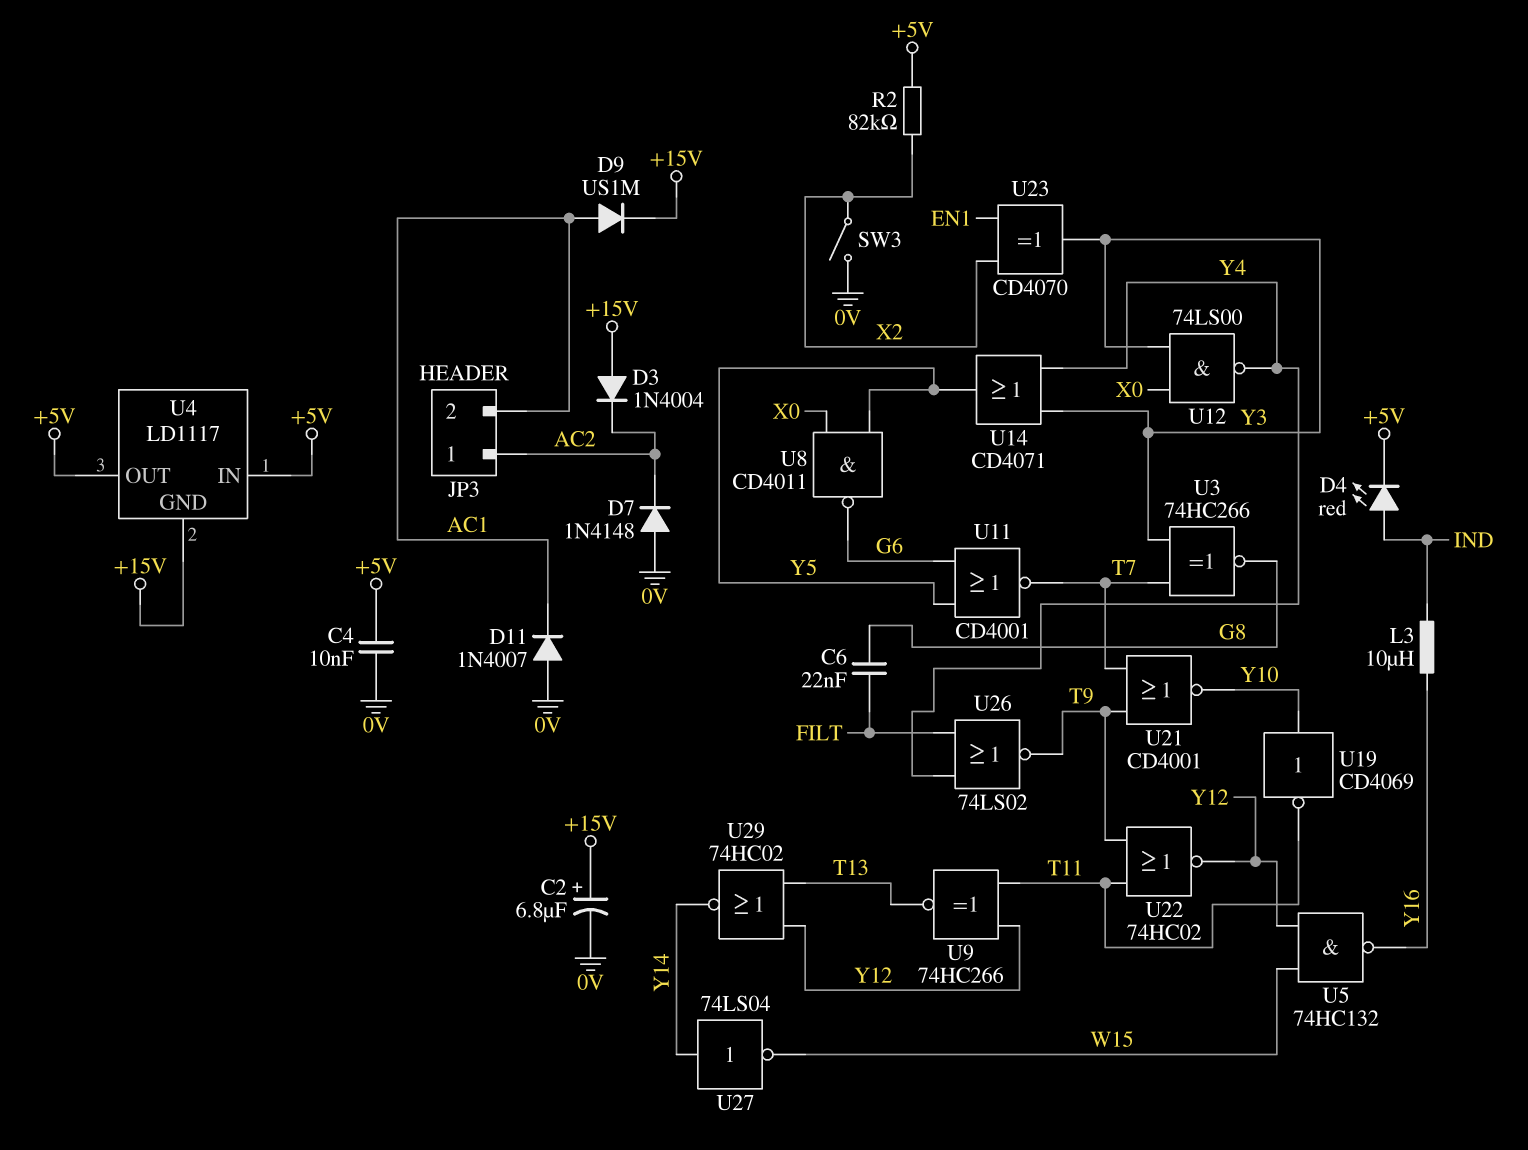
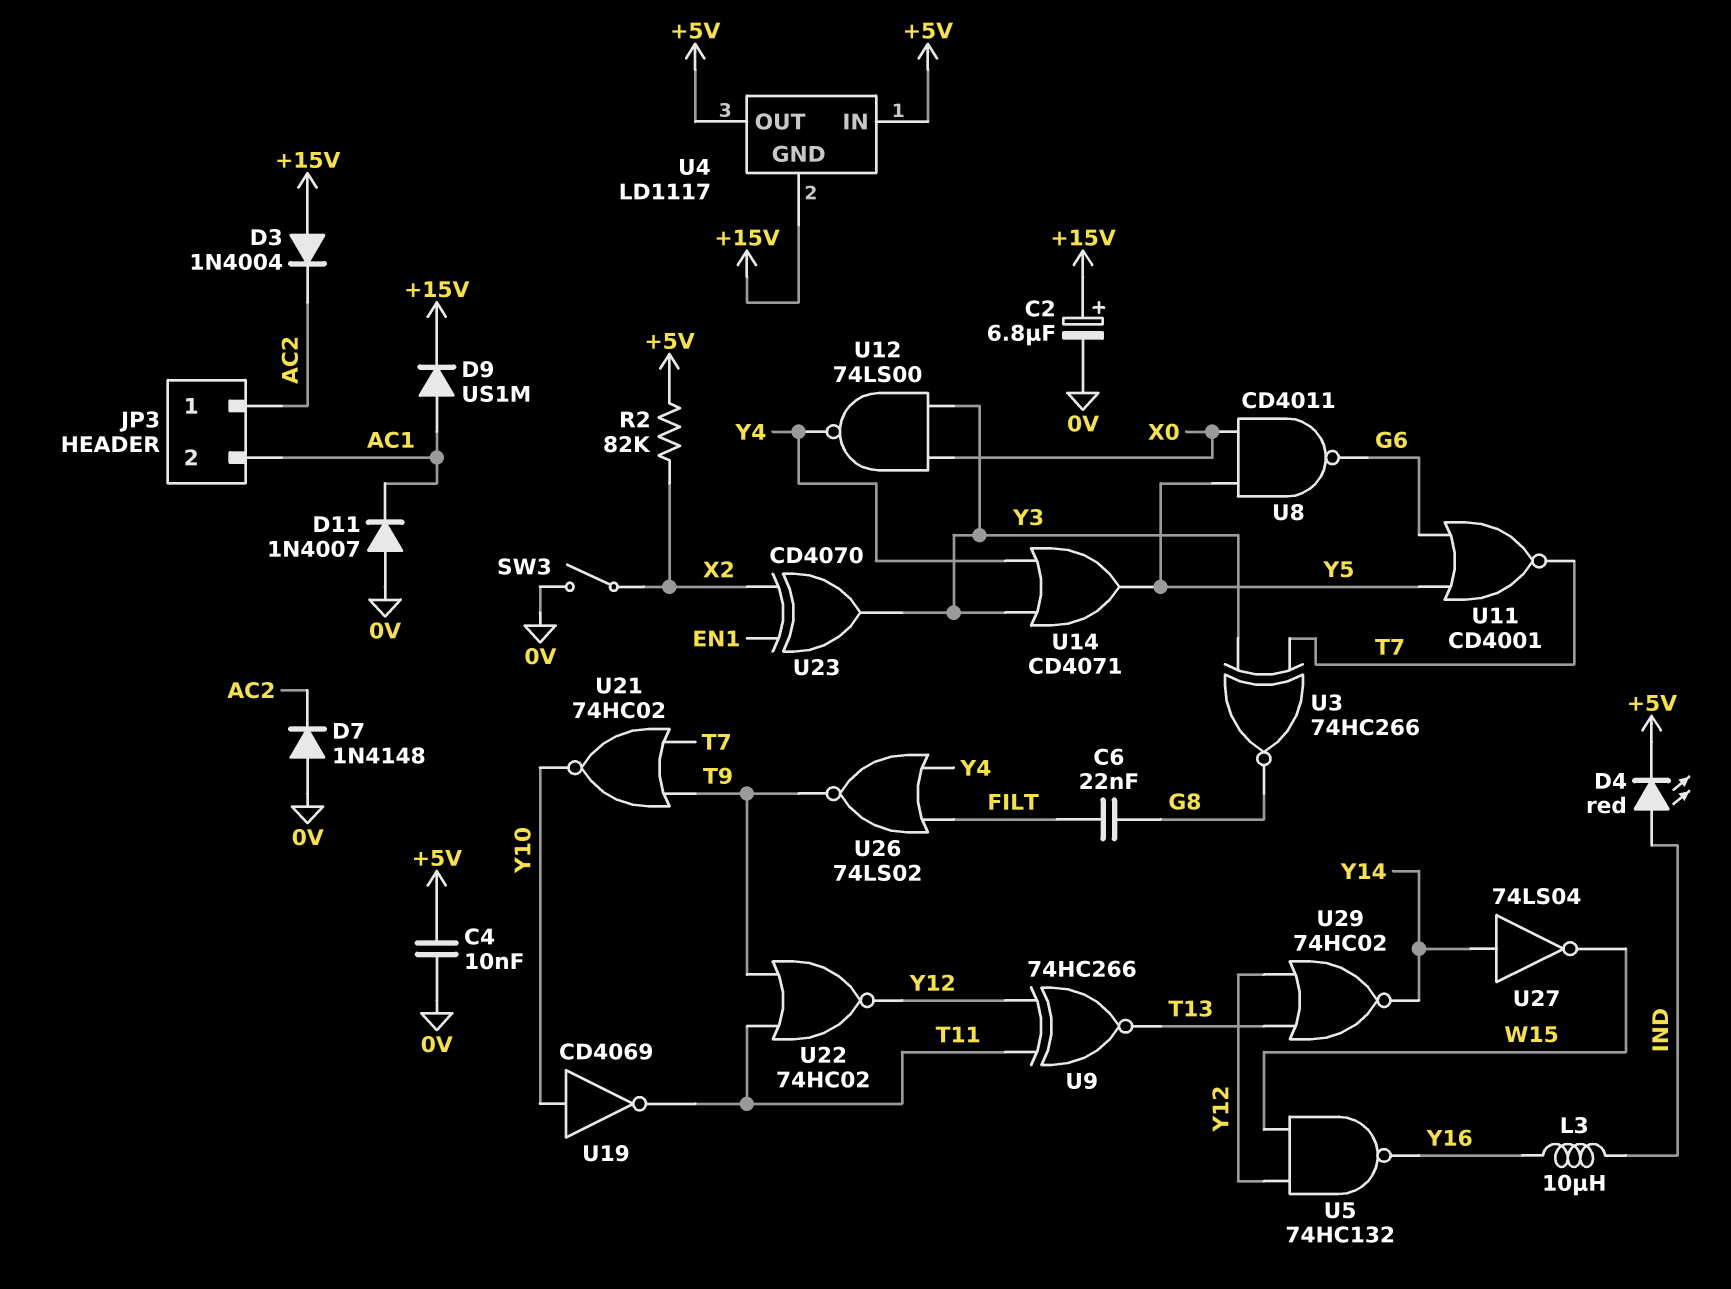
U21: NOR CD4001 (in T7, in T9, out Y10) -> NOR 74HC02 (in T7, in T9, out Y10)

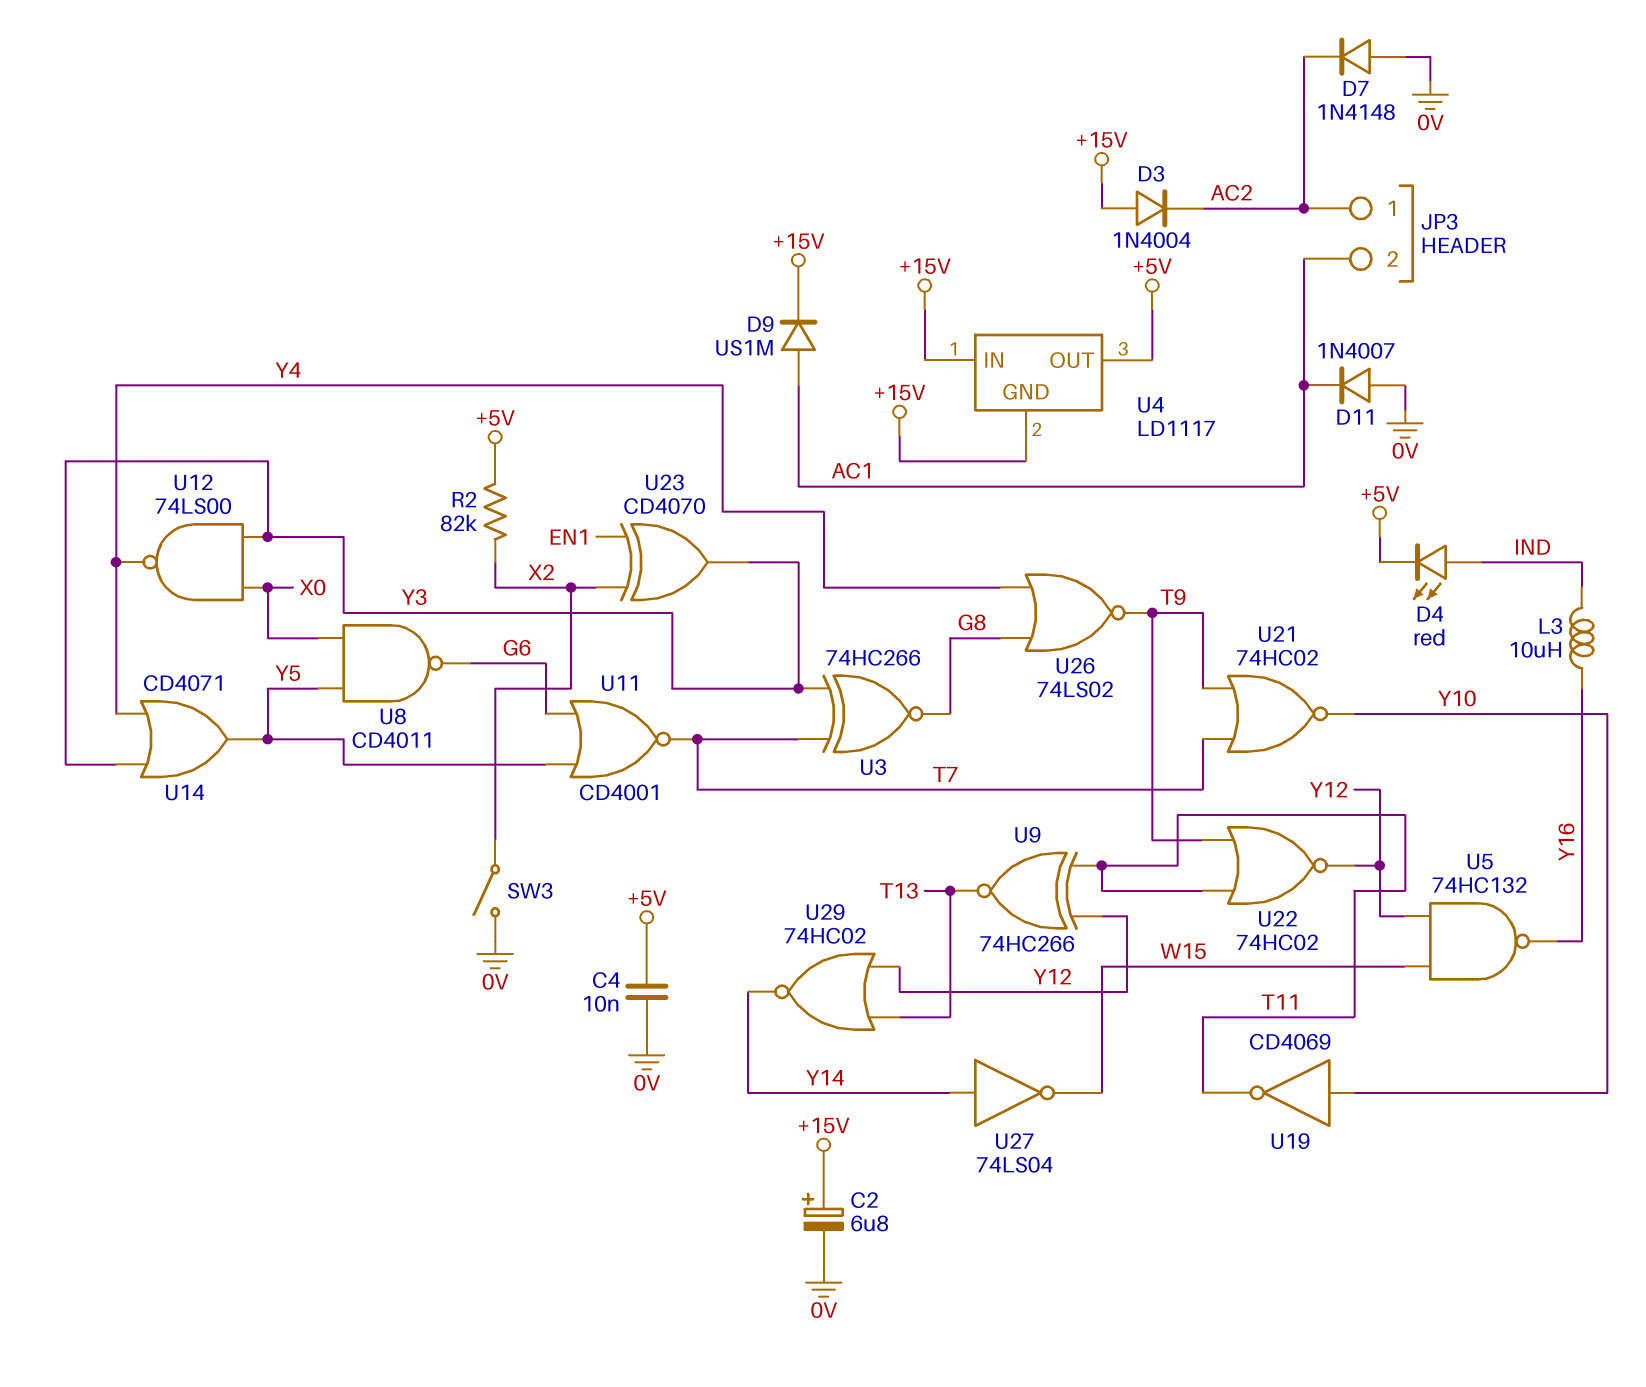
C6: 22nF (FILT, G8) -> none
U4 pin IN: +5V -> +15V
U26: NOR 74LS02 (in FILT, in Y4, out T9) -> NOR 74LS02 (in G8, in Y4, out T9)

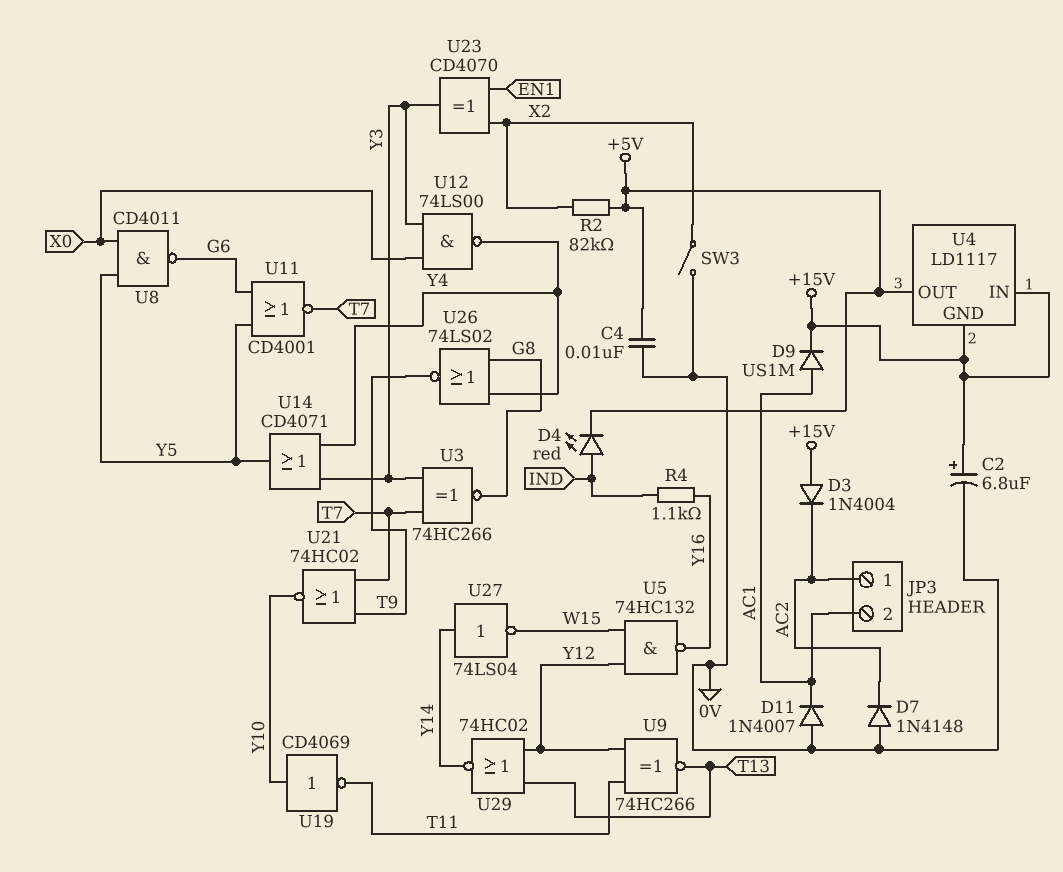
L3: 10uH (IND, Y16) -> none
R4: none -> 1.1k (IND, Y16)
U22: NOR 74HC02 (in T9, in T11, out Y12) -> none

